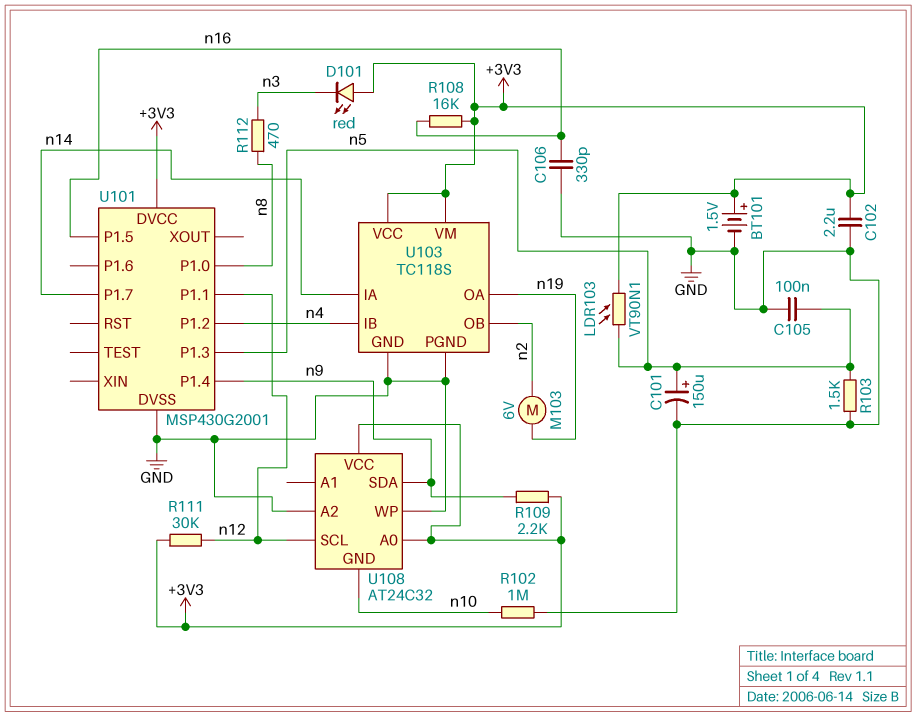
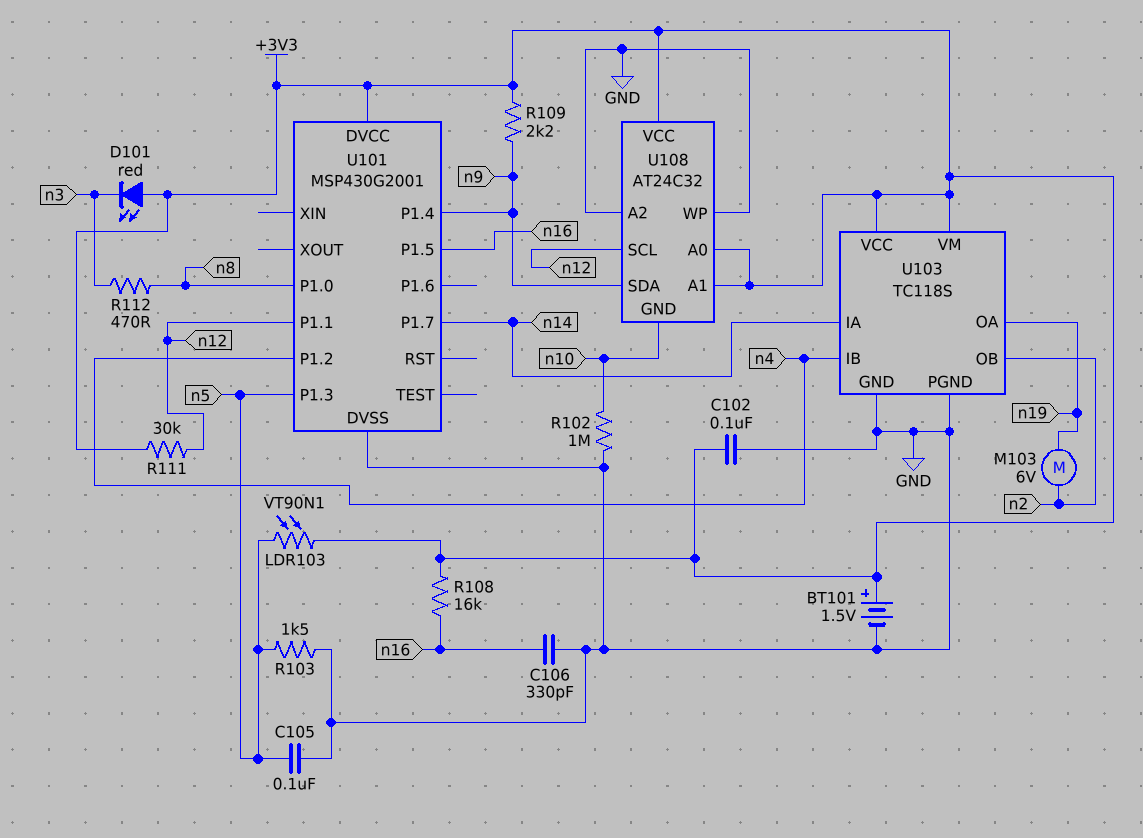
C101: 150uF (plus n5, minus GND) -> none
C102: 2.2uF (+3V3, GND) -> 100nF (+3V3, GND)
U108 pin A1: none -> +3V3

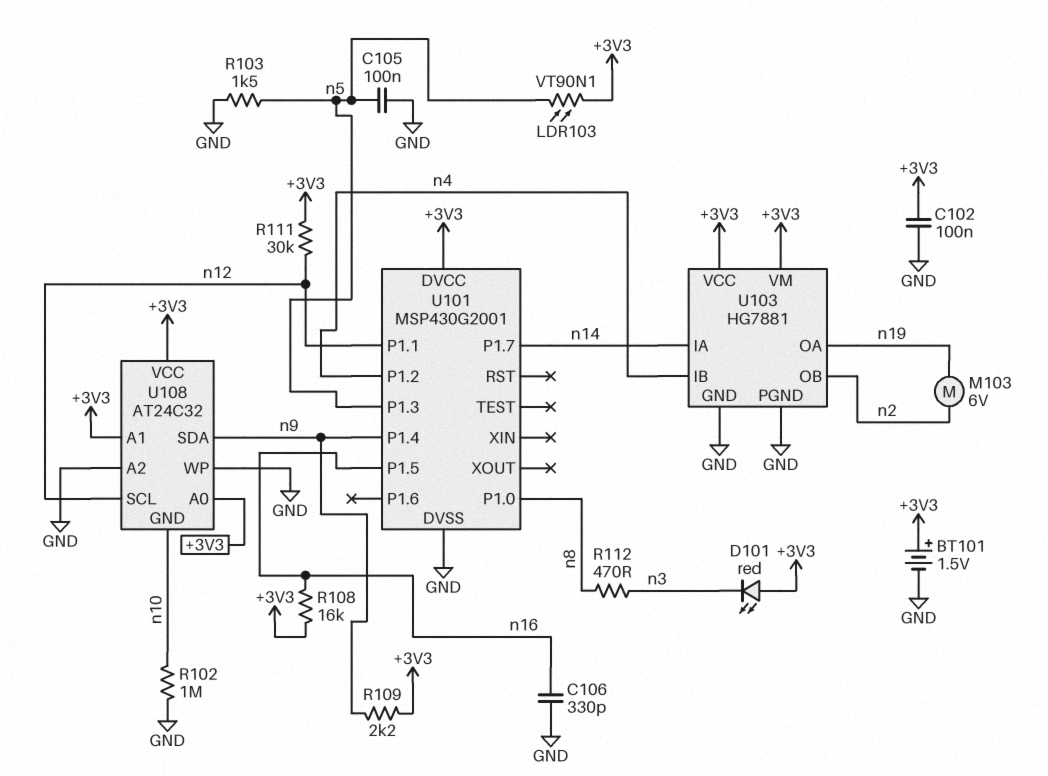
U103: TC118S -> HG7881

